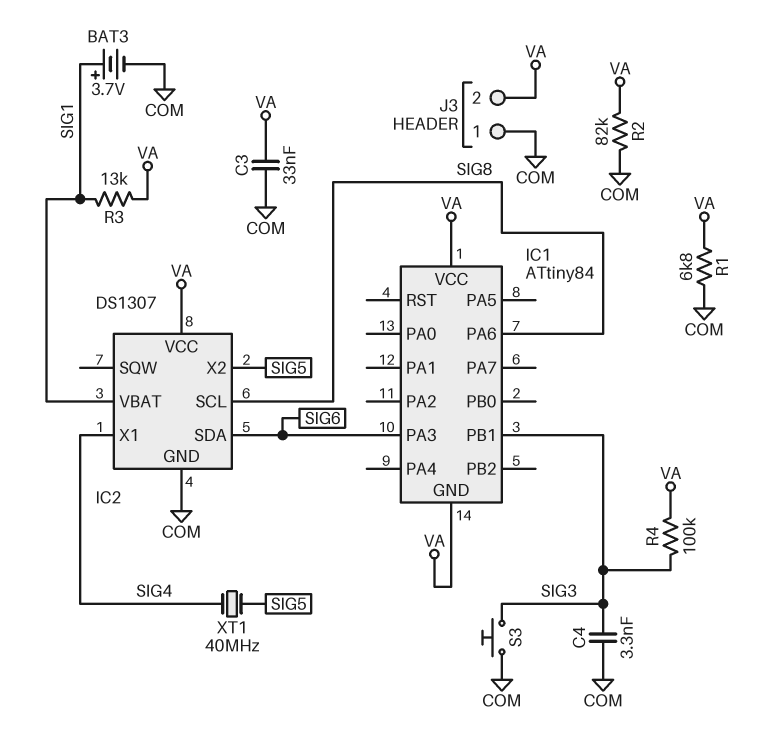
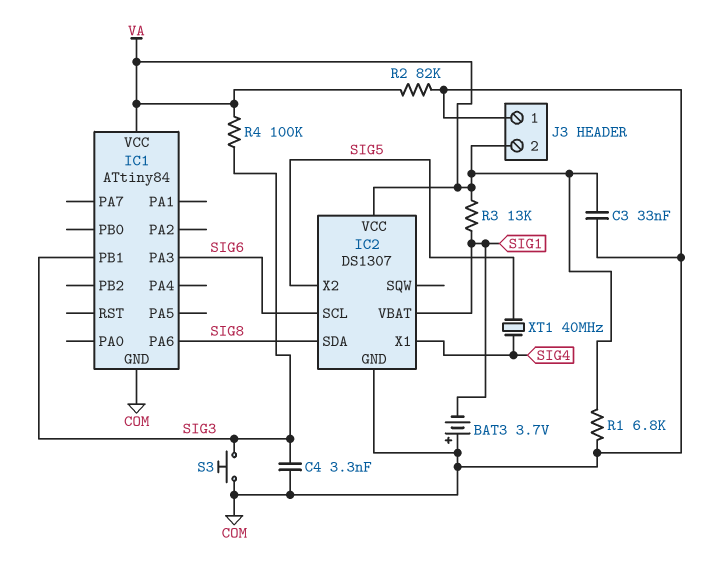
BAT3: 3.7V (plus SIG1, minus COM) -> 3.7V (plus COM, minus SIG1)
IC1 pin GND: VA -> COM
IC2 pin SCL: SIG8 -> SIG6
IC2 pin SDA: SIG6 -> SIG8

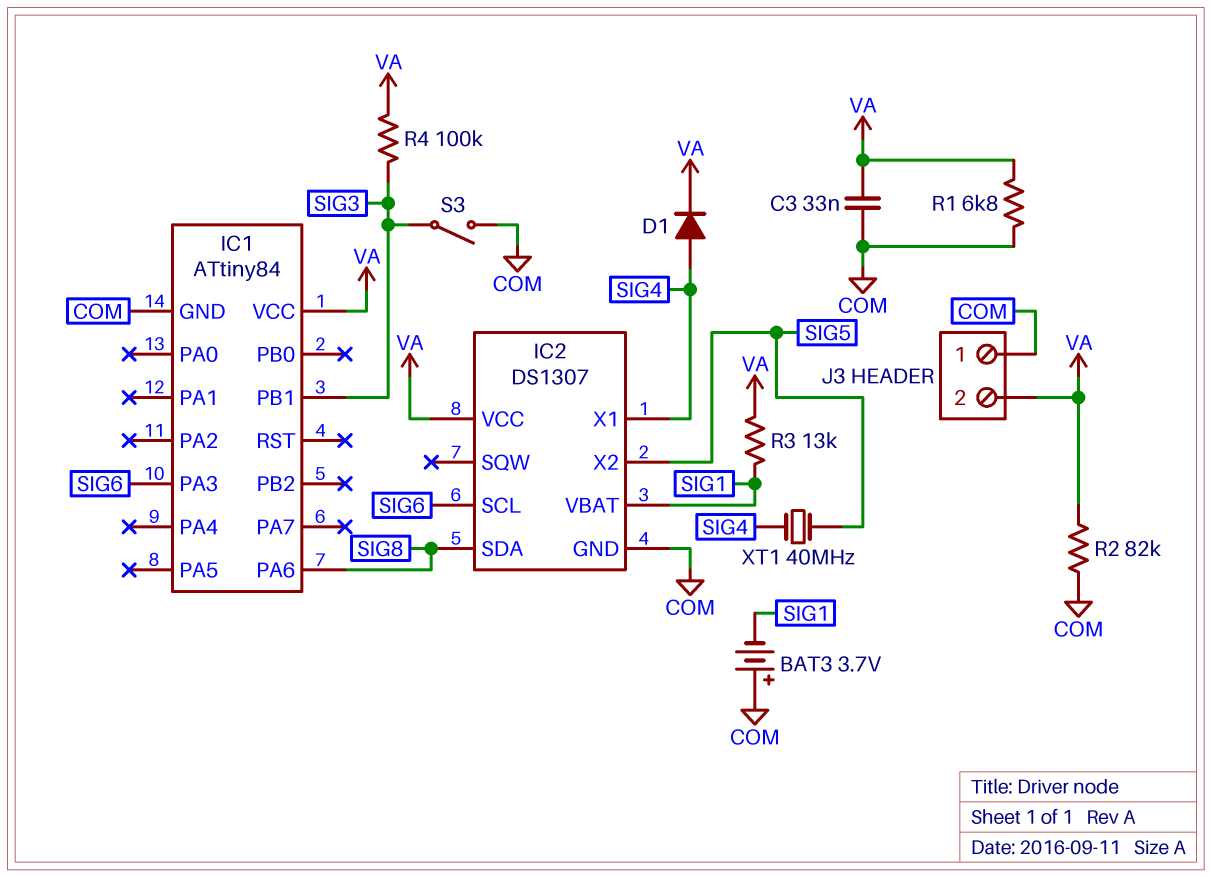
C4: 3.3nF (COM, SIG3) -> none
D1: none -> diode (A SIG4, K VA)
S3: button (COM, SIG3) -> switch (COM, SIG3)

